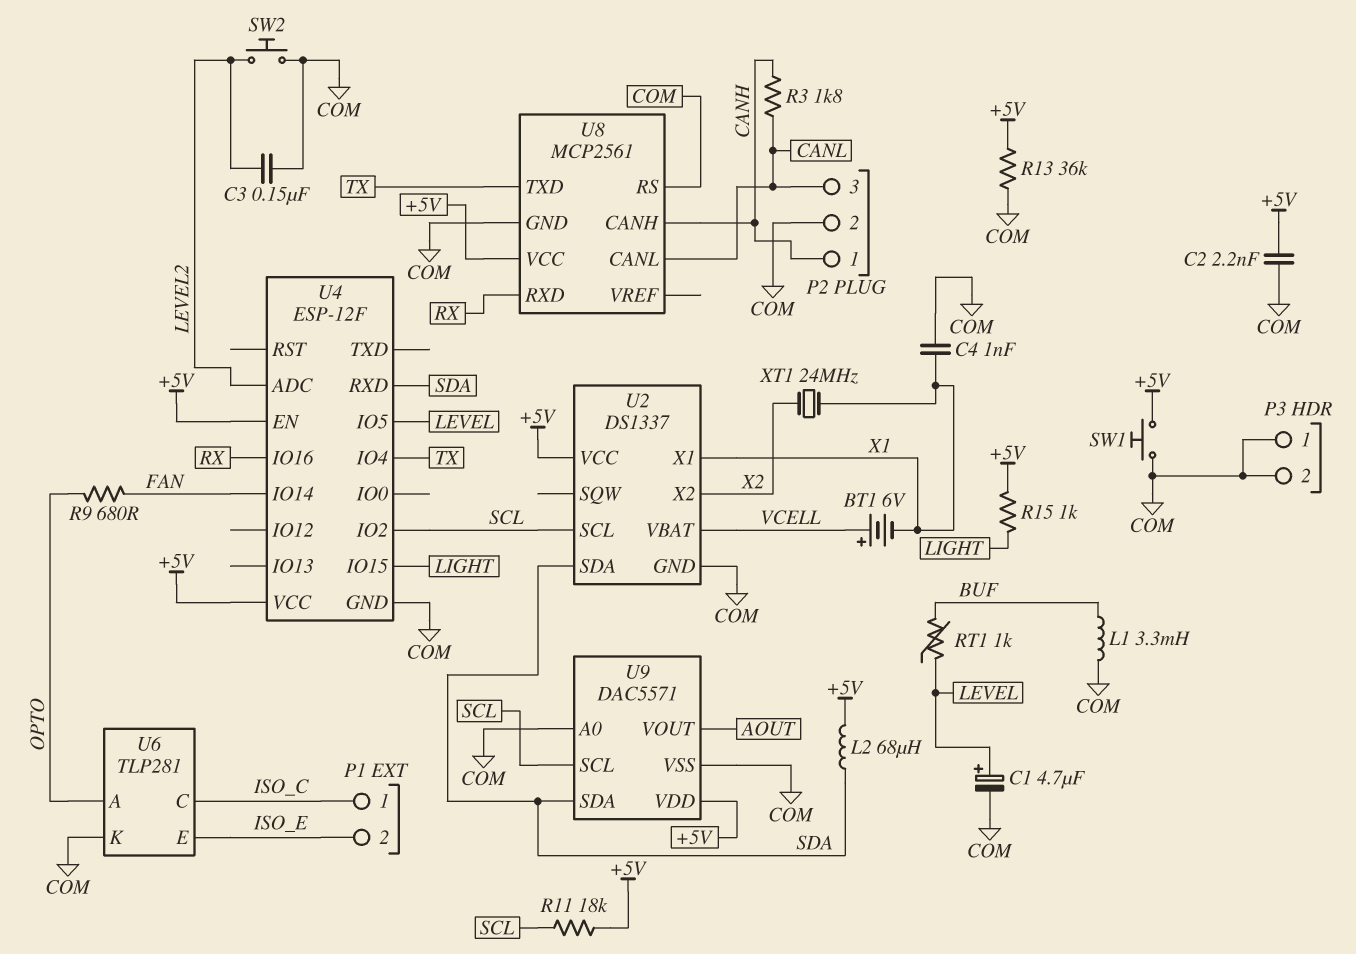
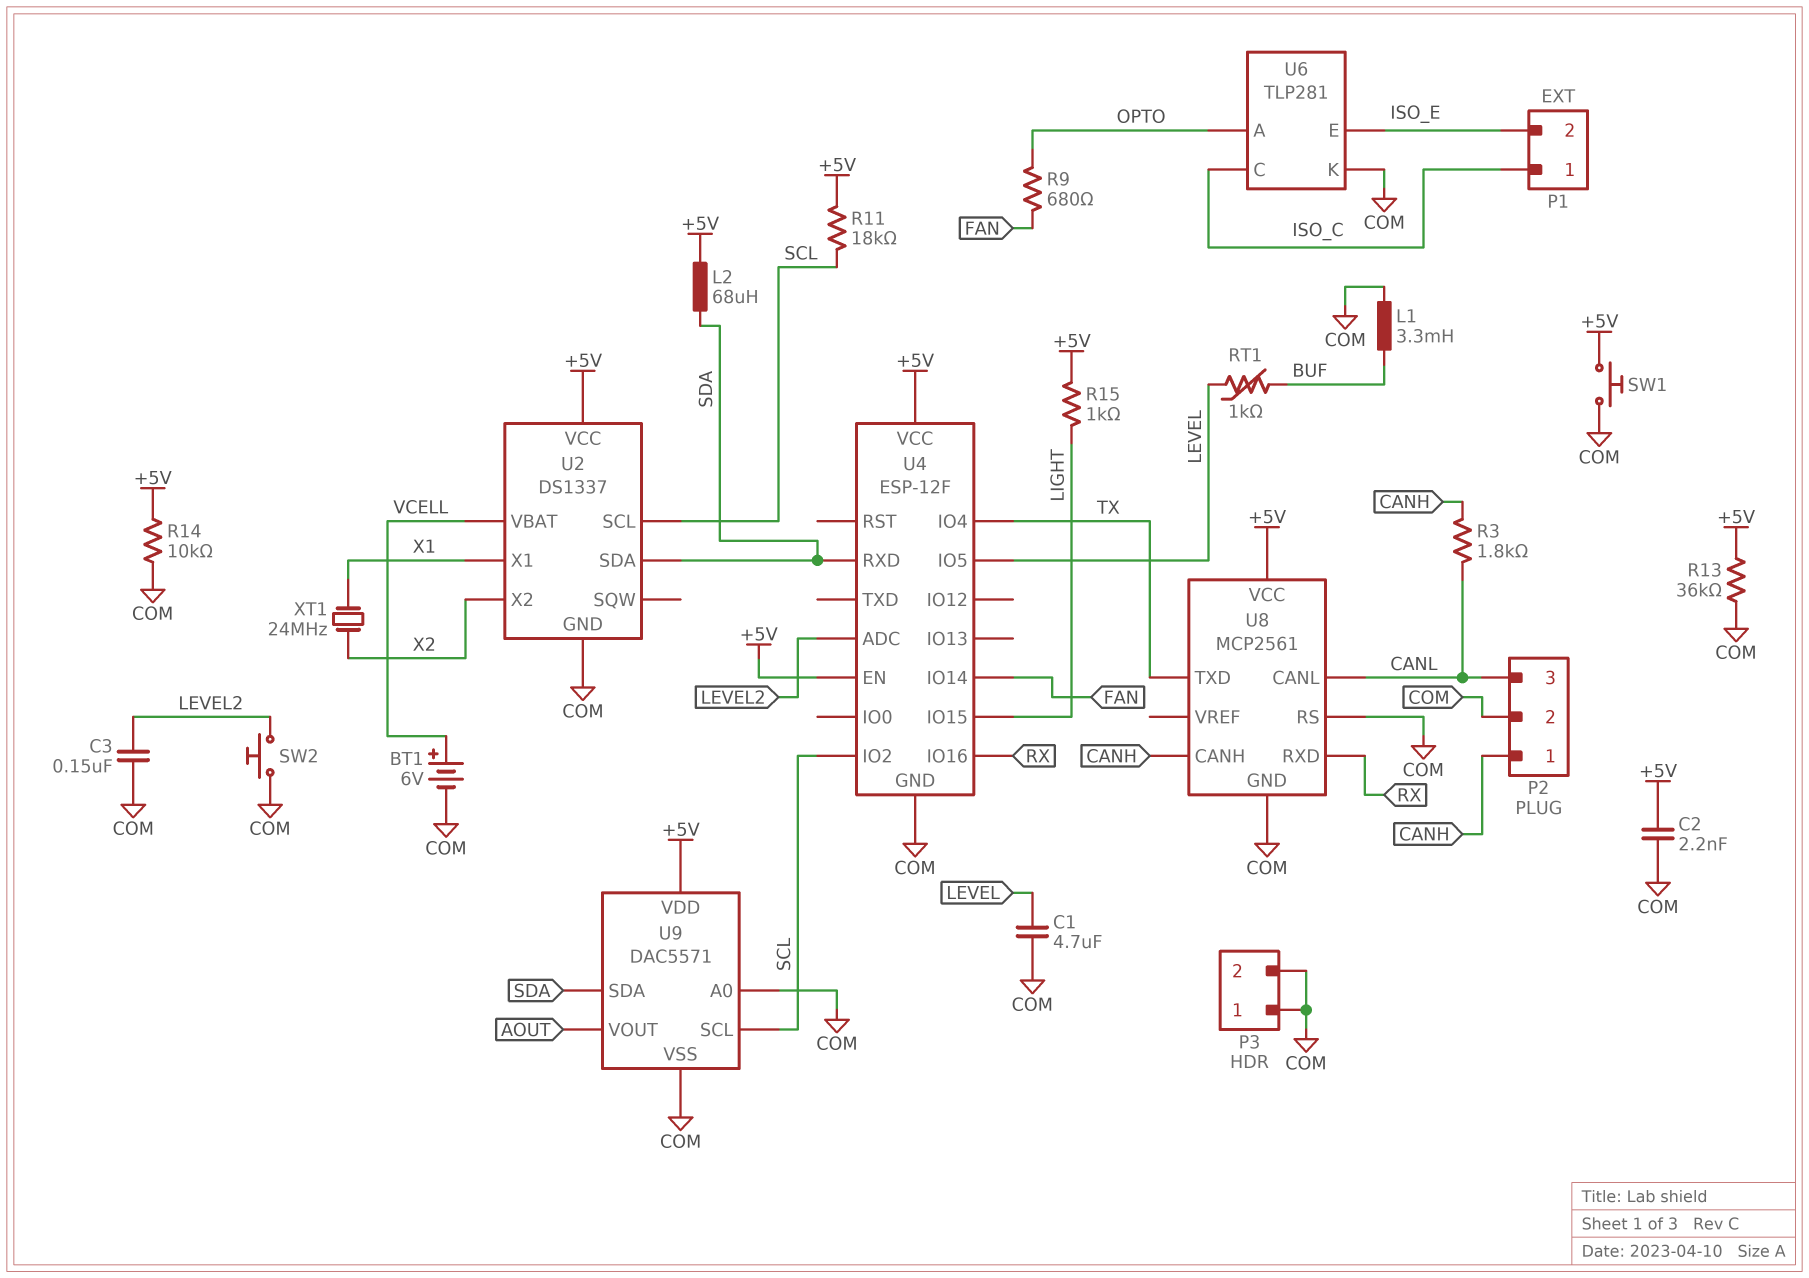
BT1: 6V (plus VCELL, minus X1) -> 6V (plus VCELL, minus COM)
C1: 4.7uF (plus LEVEL, minus COM) -> 4.7uF (COM, LEVEL)
C4: 1nF (COM, X1) -> none
R14: none -> 10k (+5V, COM)

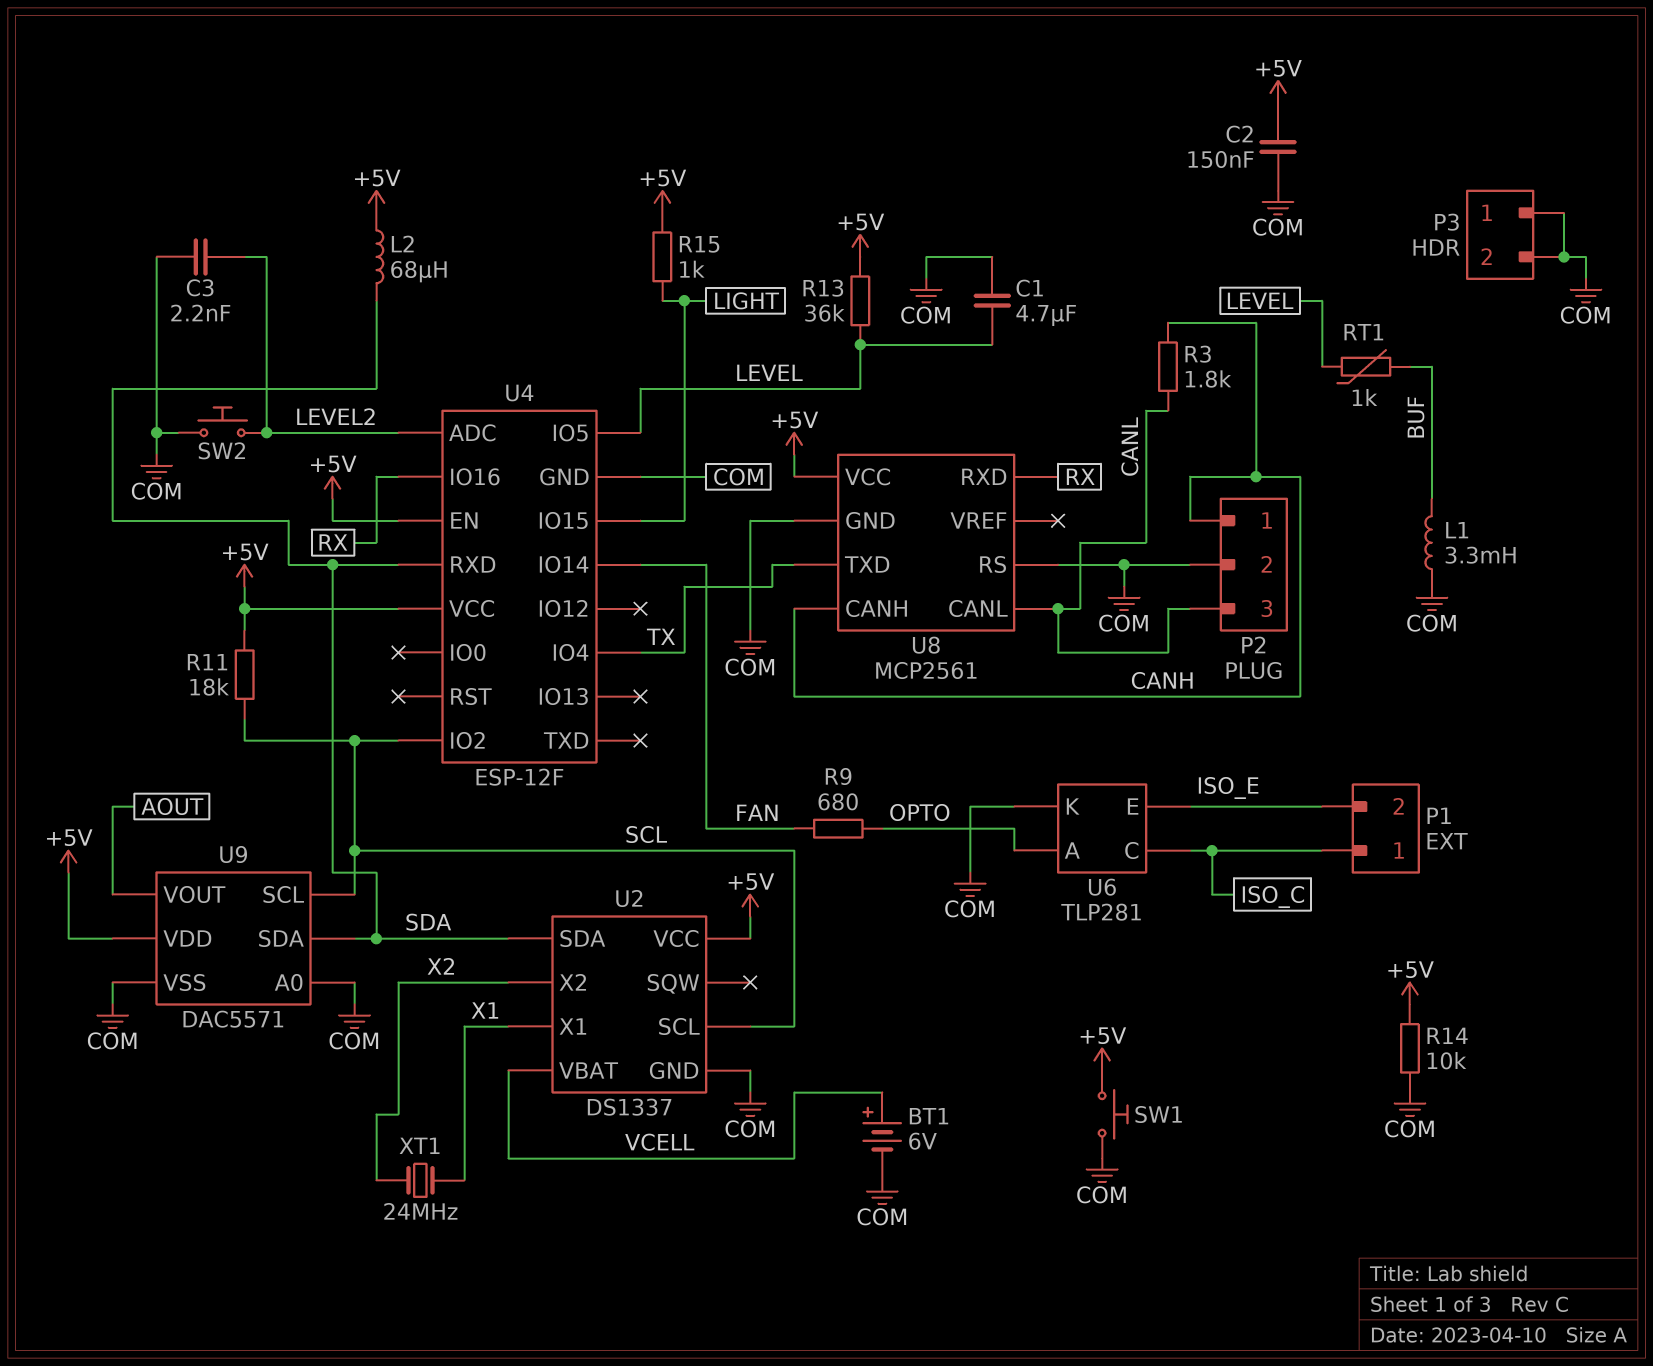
C2: 2.2nF (+5V, COM) -> 150nF (+5V, COM)
C3: 150nF (COM, LEVEL2) -> 2.2nF (COM, LEVEL2)
R13: 36k (+5V, COM) -> 36k (+5V, LEVEL)

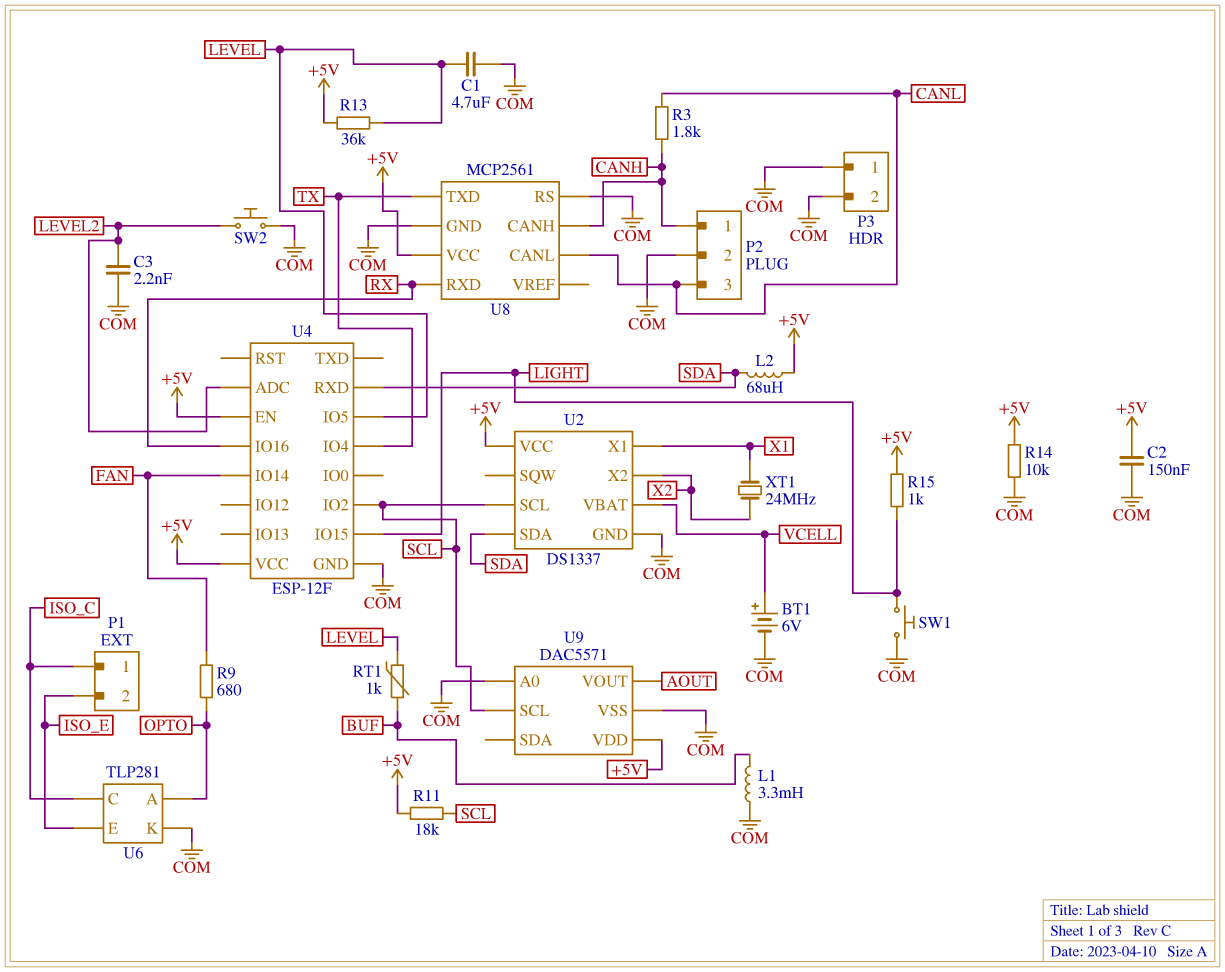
SW1: button (+5V, COM) -> button (COM, LIGHT)
U9 pin SDA: SDA -> none

